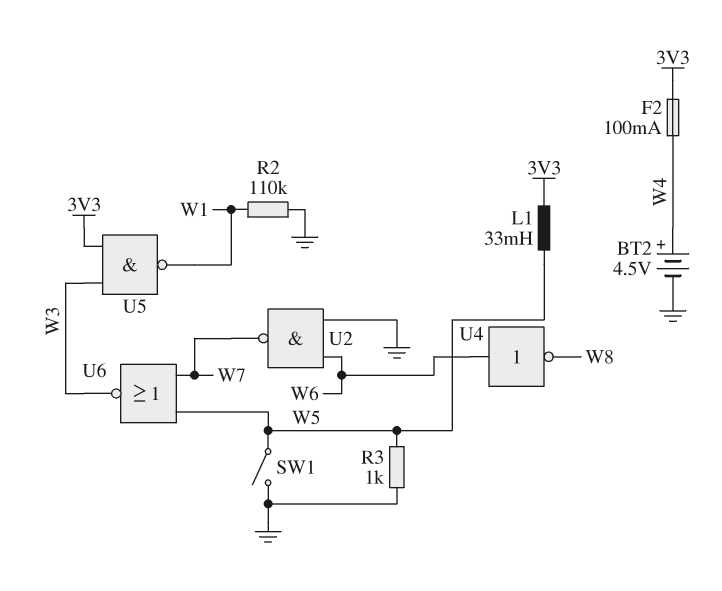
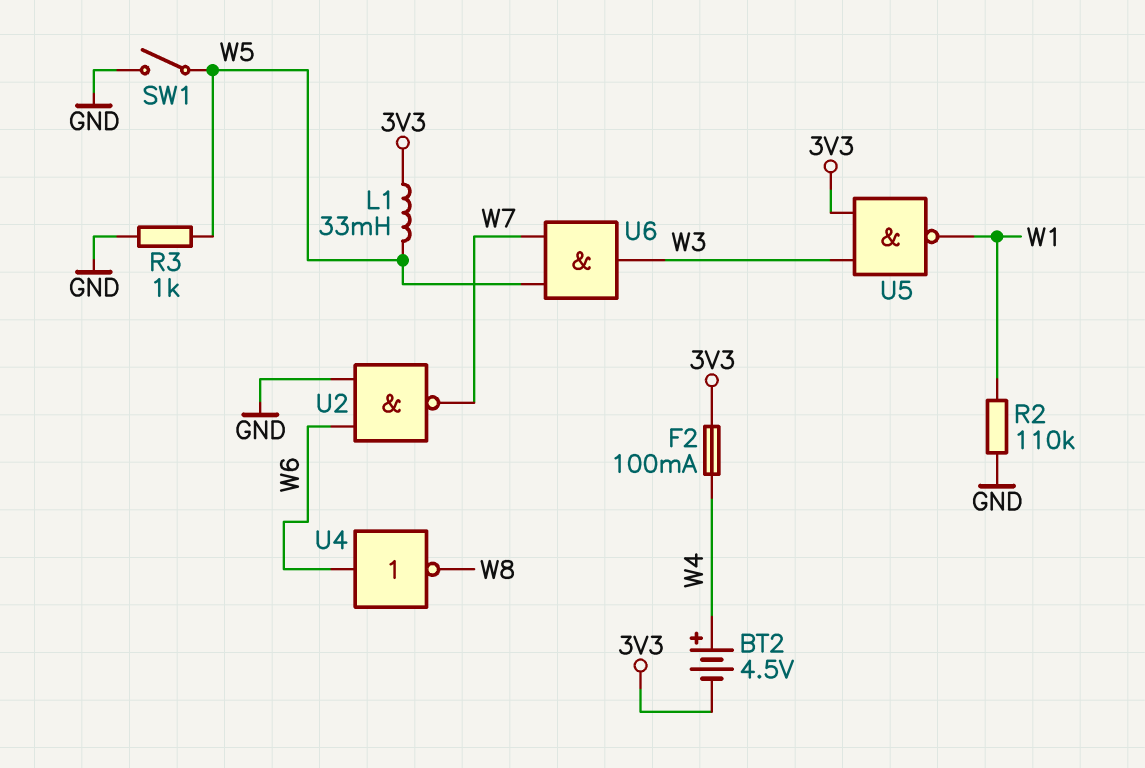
BT2: 4.5V (plus W4, minus GND) -> 4.5V (plus W4, minus 3V3)
U6: NOR (in W5, in W7, out W3) -> AND (in W5, in W7, out W3)

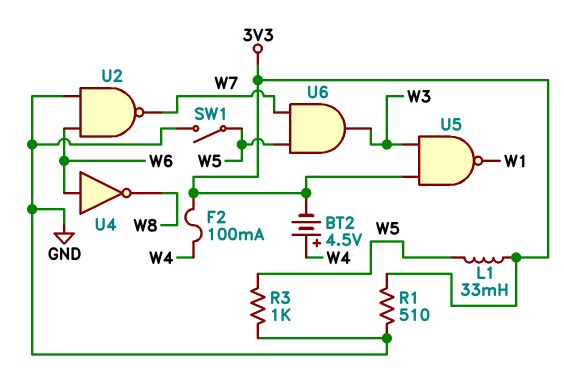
R1: none -> 510 (3V3, GND)
R2: 110k (GND, W1) -> none

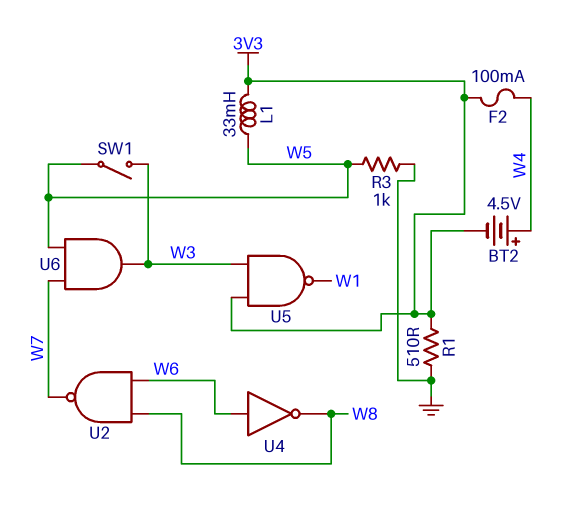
SW1: switch (GND, W5) -> switch (W3, W5)
U2: NAND (in GND, in W6, out W7) -> NAND (in W6, in W8, out W7)

